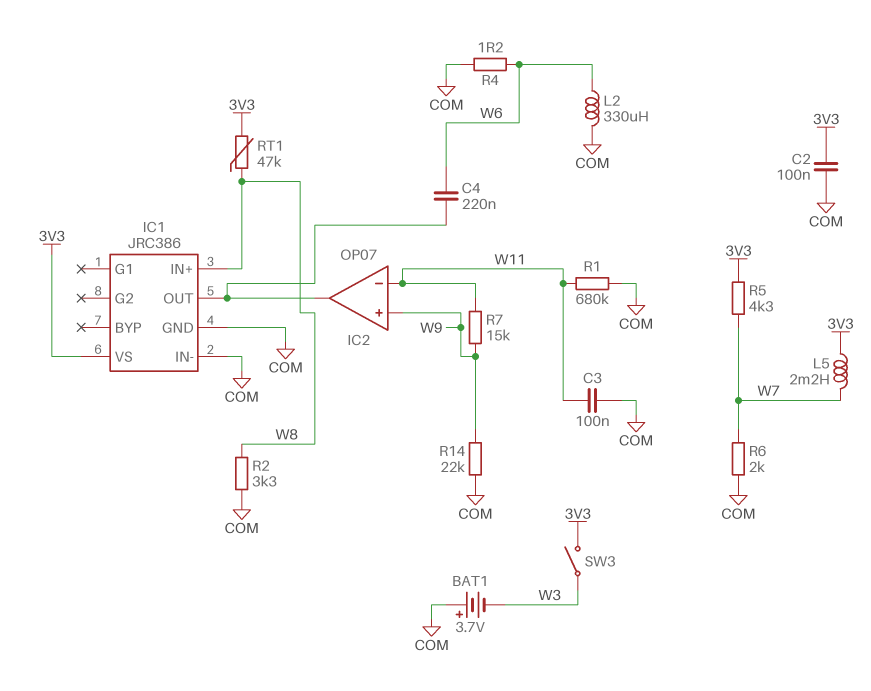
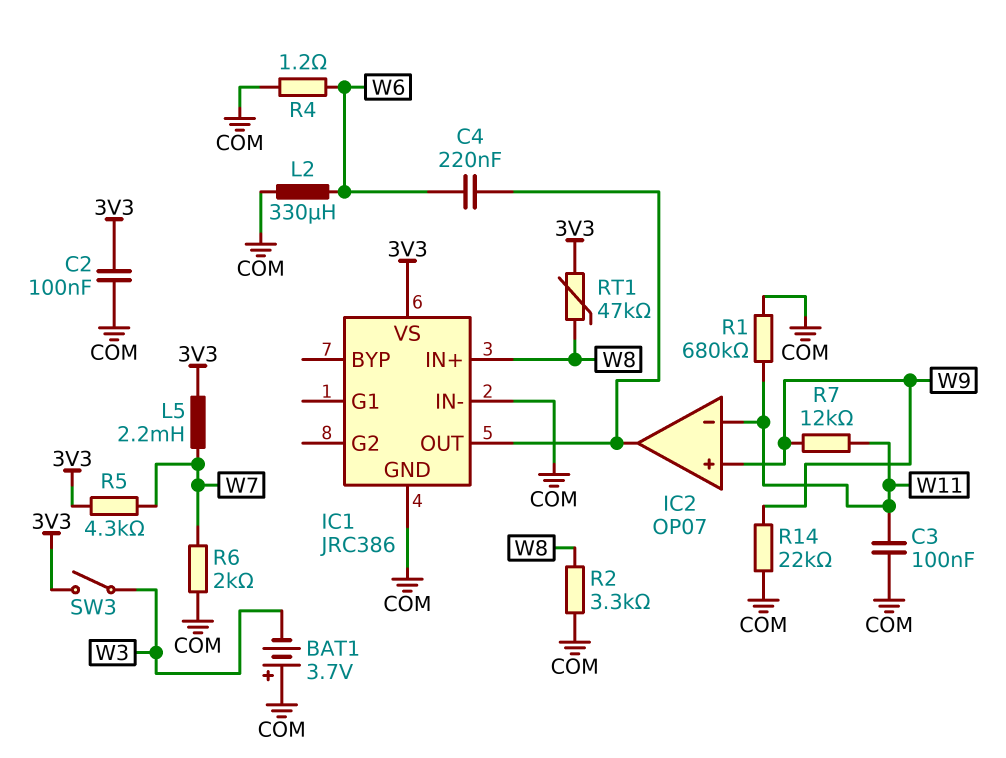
R7: 15k (W9, W11) -> 12k (W9, W11)

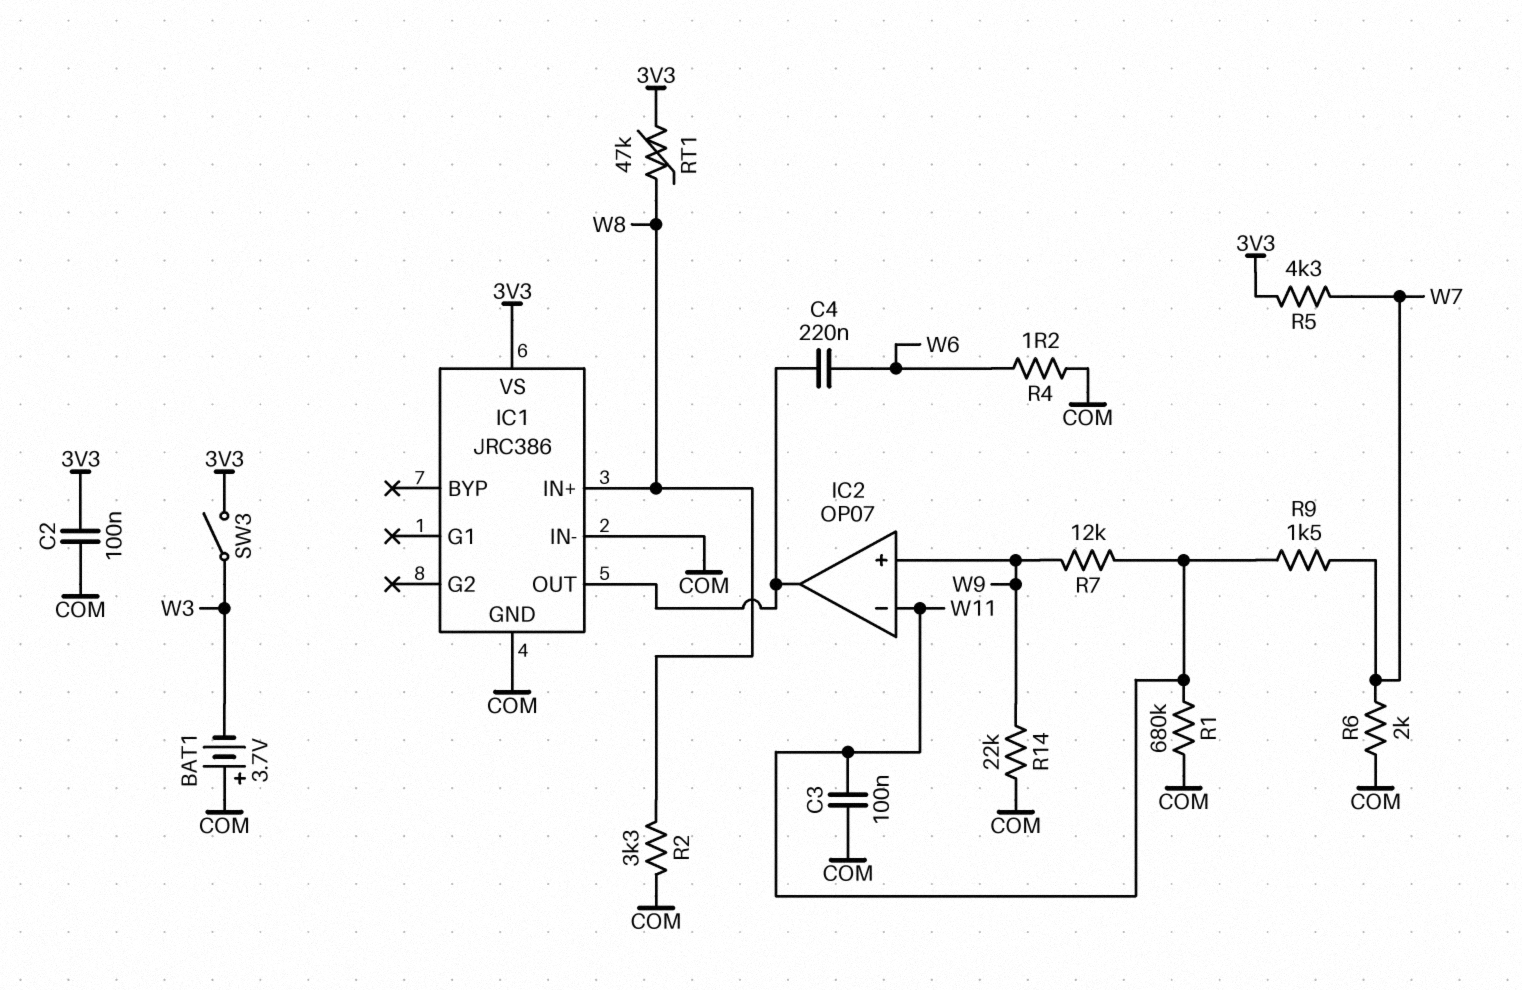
L2: 330uH (COM, W6) -> none
L5: 2.2mH (3V3, W7) -> none
R9: none -> 1.5k (W7, W11)

